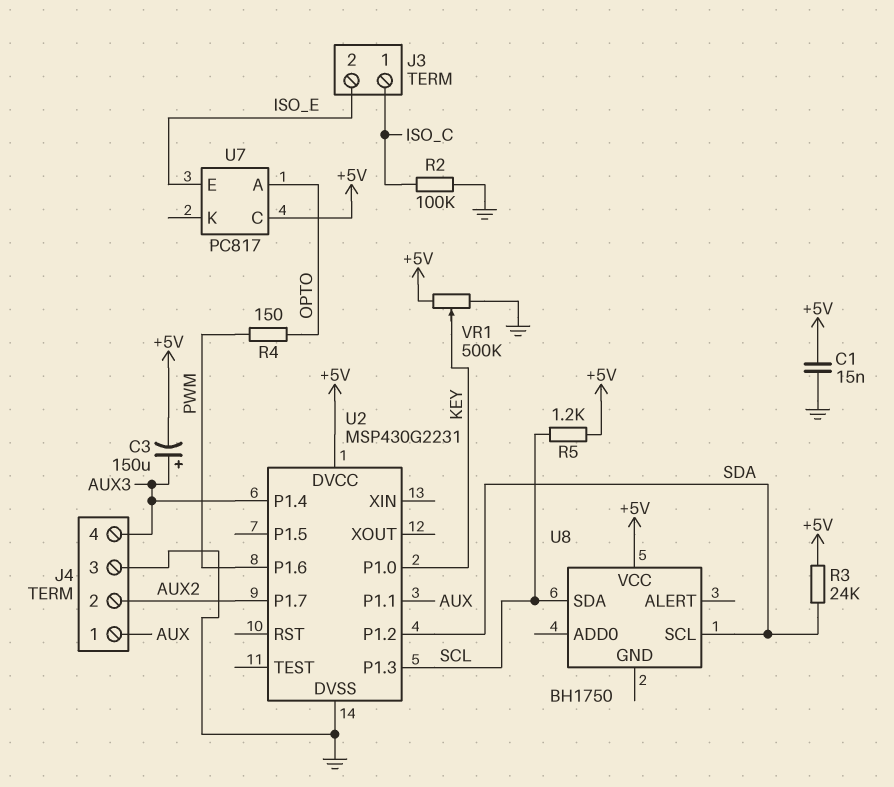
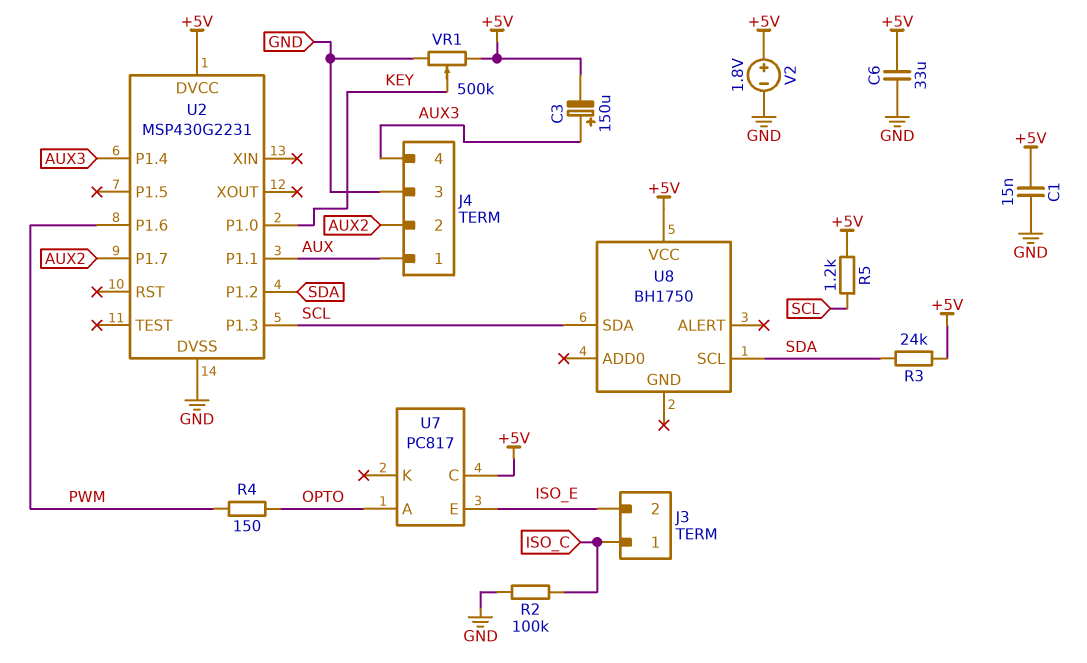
C6: none -> 33uF (+5V, GND)
V2: none -> 1.8V (plus +5V, minus GND)

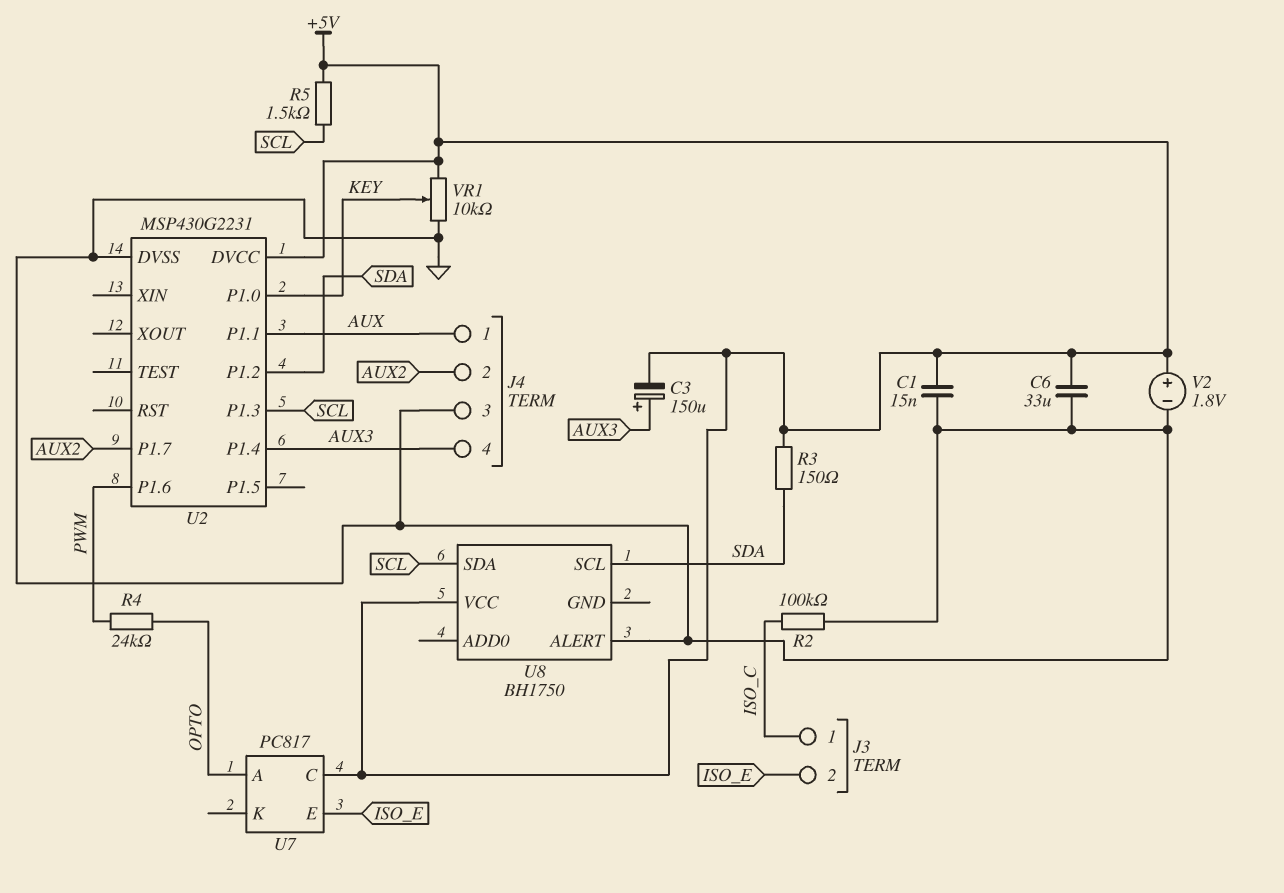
R3: 24k (+5V, SDA) -> 150 (+5V, SDA)
R4: 150 (OPTO, PWM) -> 24k (OPTO, PWM)
R5: 1.2k (+5V, SCL) -> 1.5k (+5V, SCL)
U8 pin ALERT: none -> GND
VR1: 500k (+5V, GND, wiper KEY) -> 10k (+5V, GND, wiper KEY)

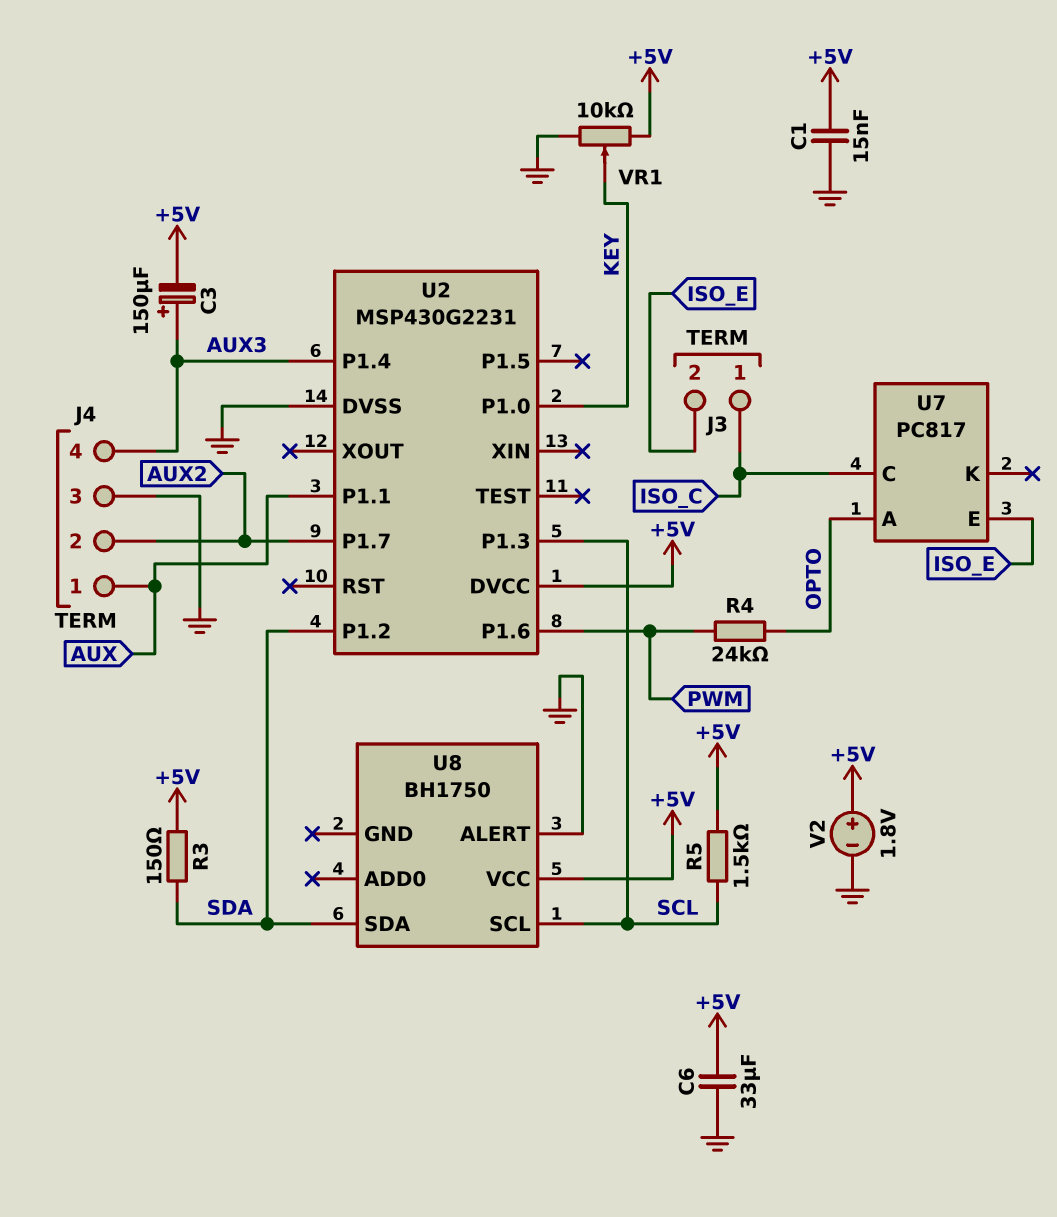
R2: 100k (GND, ISO_C) -> none
U7 pin C: +5V -> ISO_C
U8 pin SCL: SDA -> SCL
U8 pin SDA: SCL -> SDA

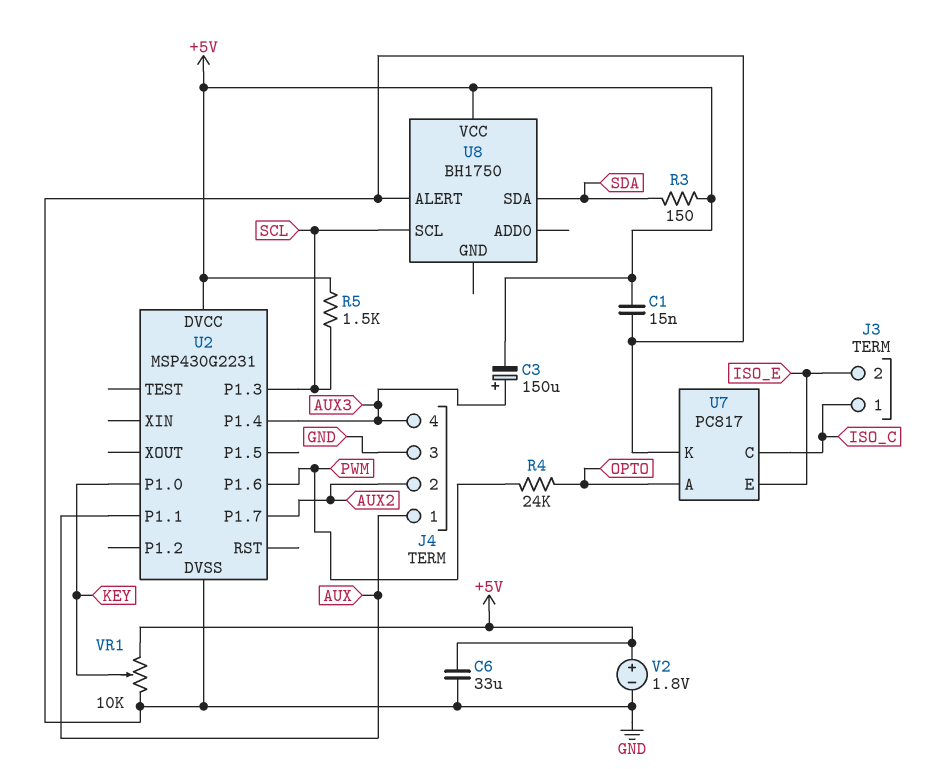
U2 pin P1.2: SDA -> none
U7 pin K: none -> GND

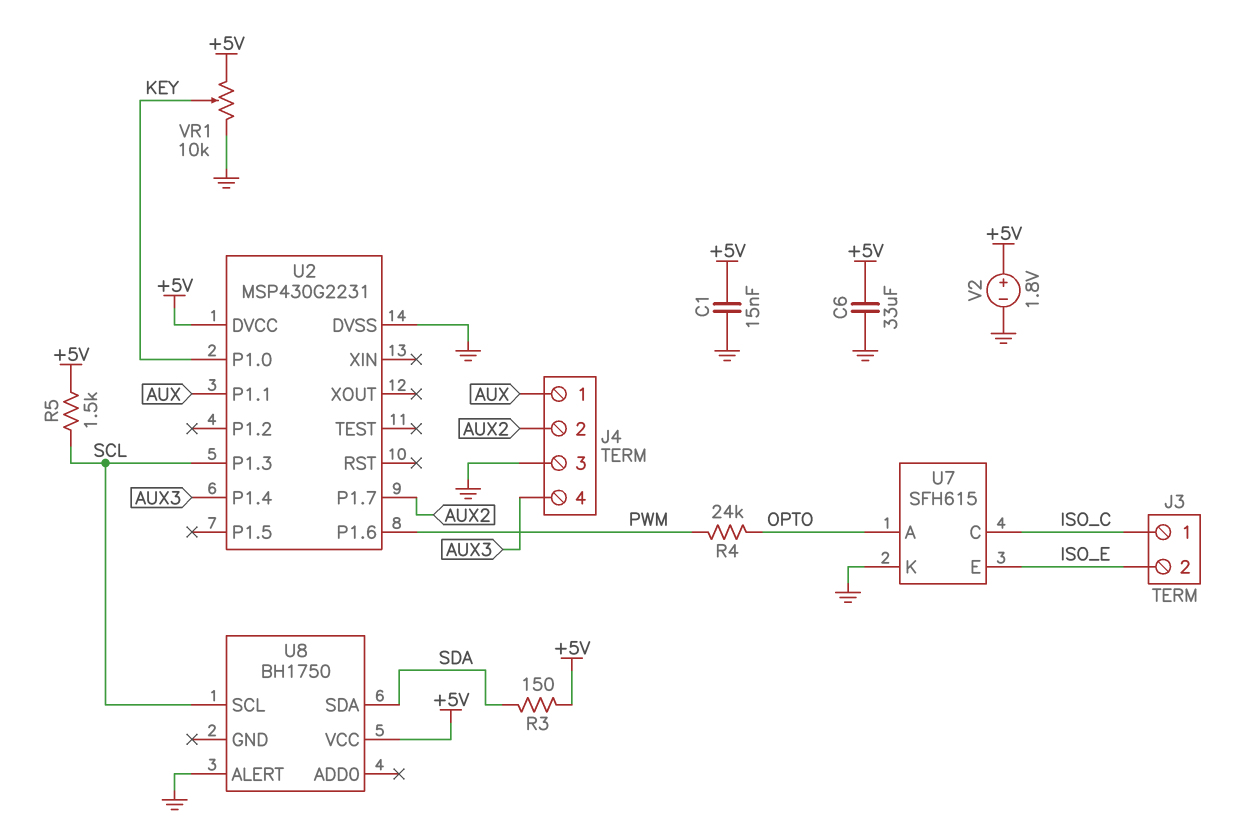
C3: 150uF (plus AUX3, minus +5V) -> none
U7: PC817 -> SFH615

